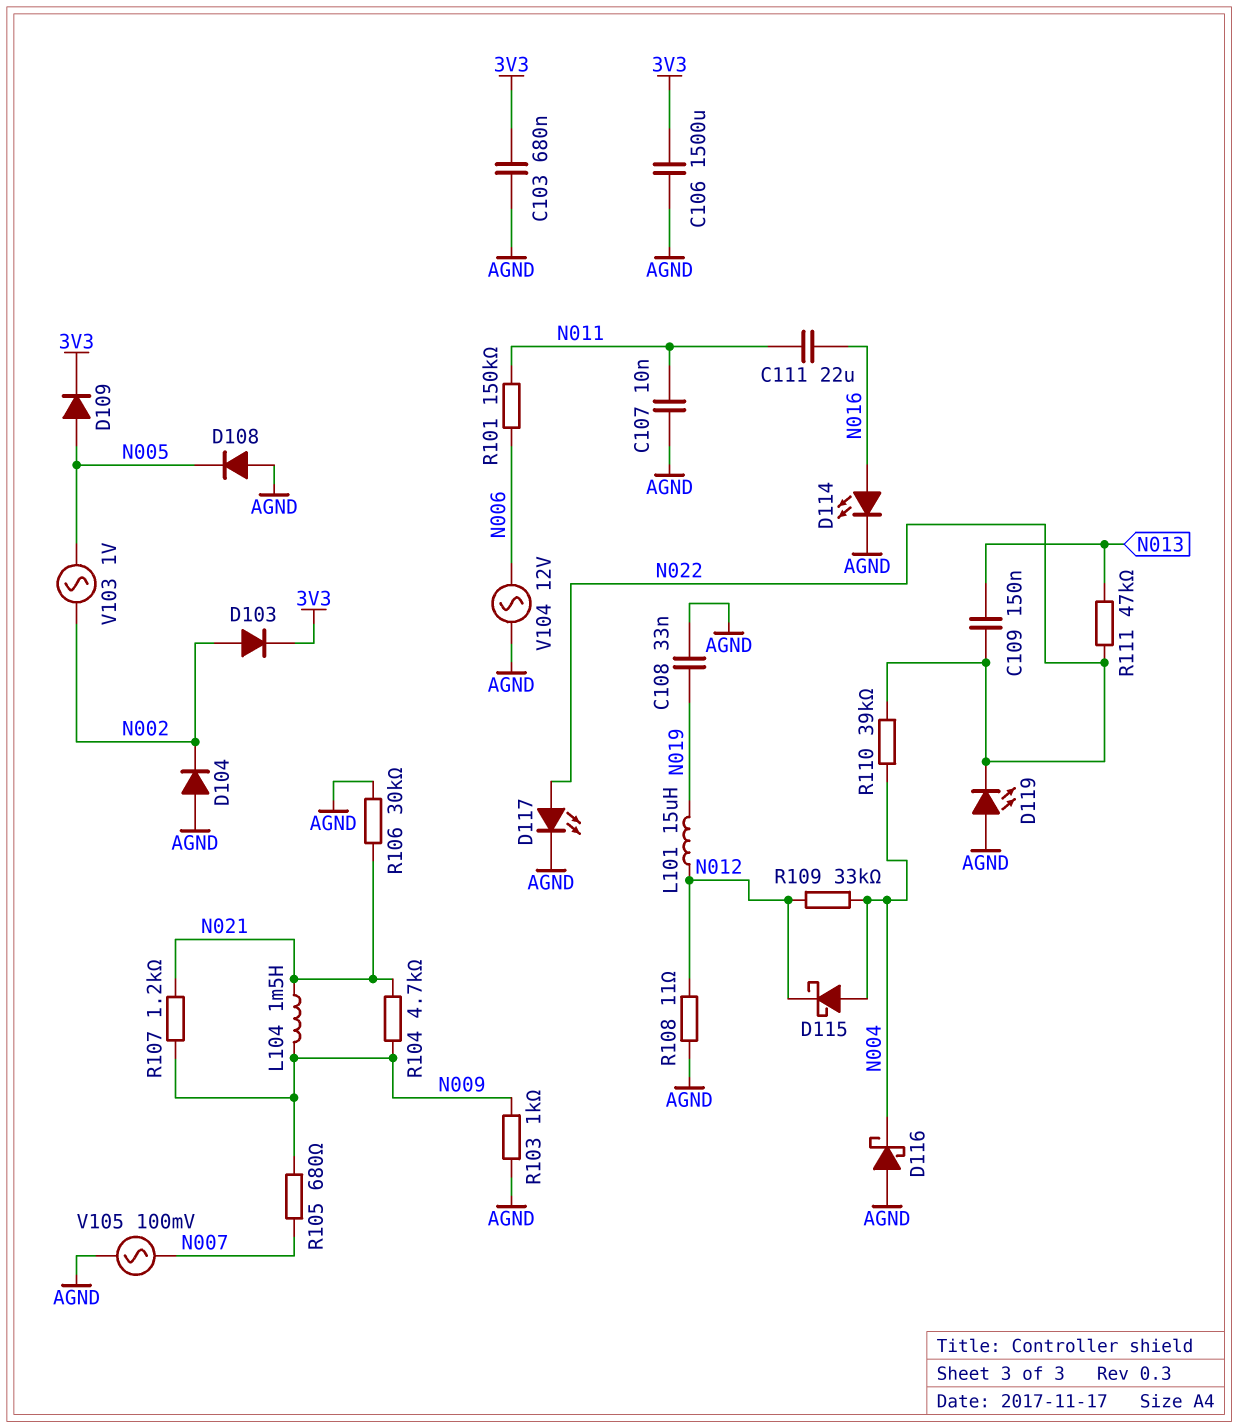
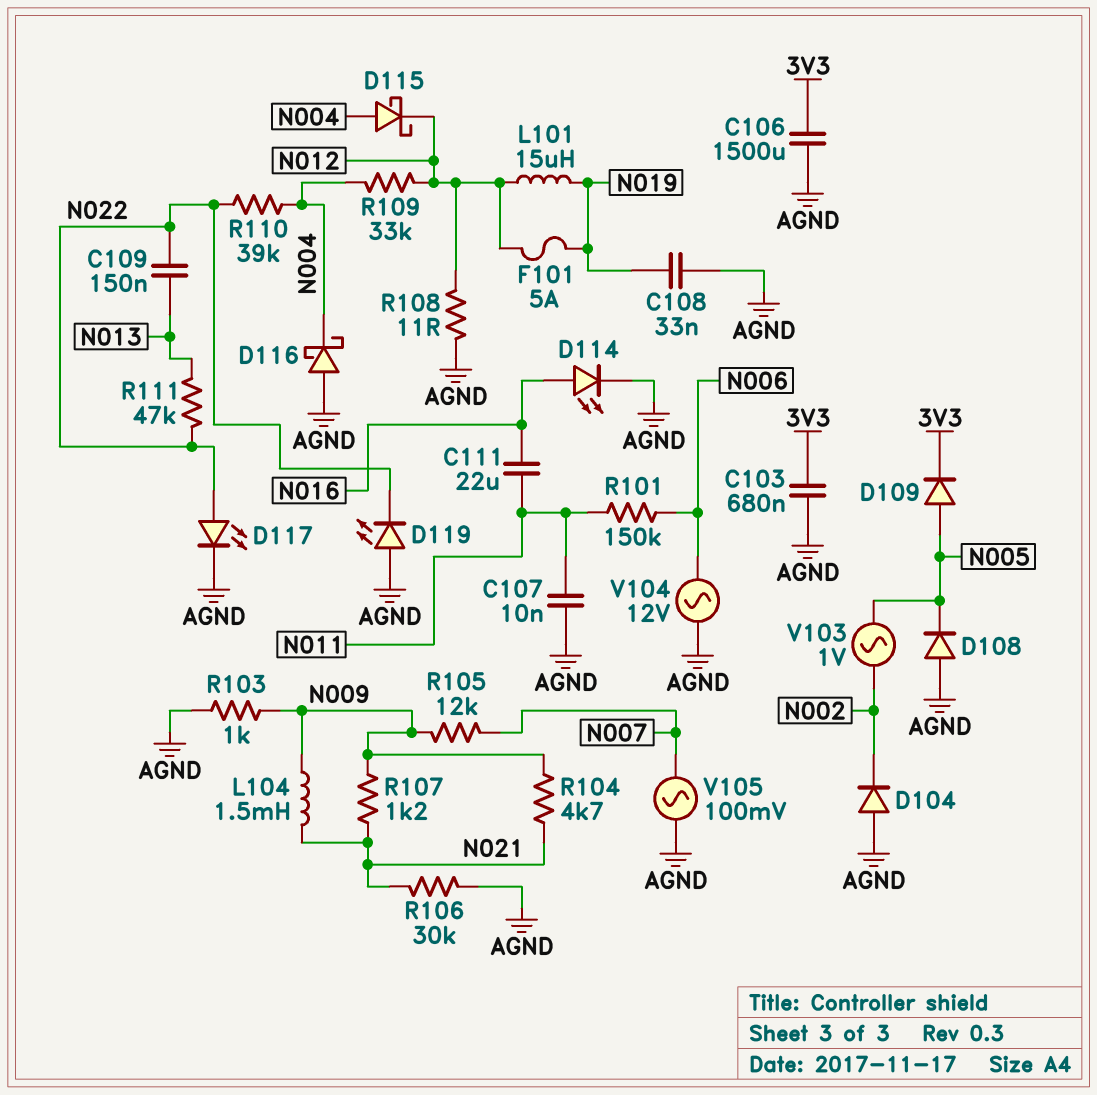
D103: diode (A N002, K 3V3) -> none
F101: none -> 5A (N012, N019)
R105: 680 (N007, N009) -> 12k (N007, N009)

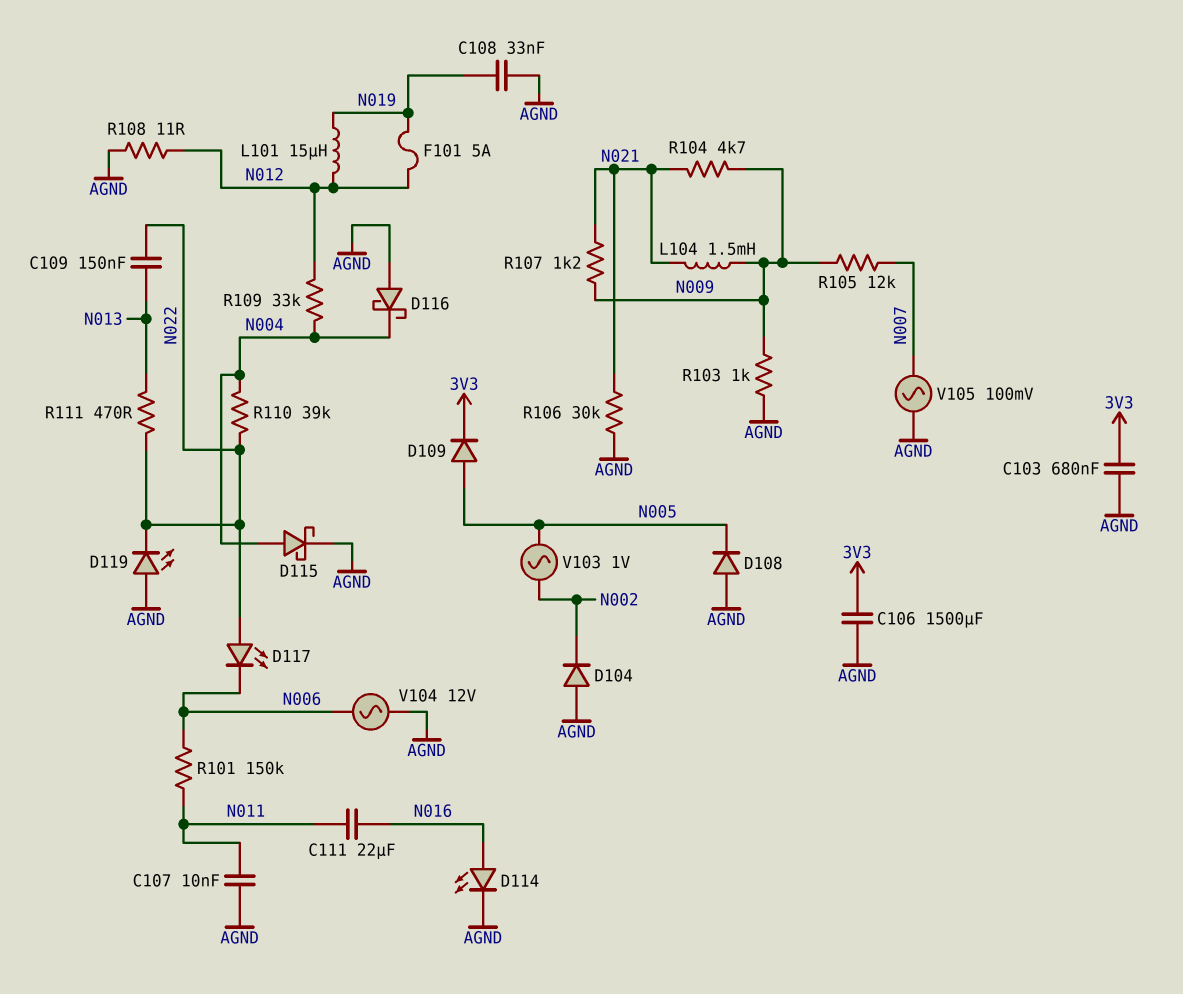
D115: schottky (A N004, K N012) -> schottky (A N004, K AGND)
D117: LED (A N022, K AGND) -> LED (A N022, K N006)
R111: 47k (N013, N022) -> 470 (N013, N022)

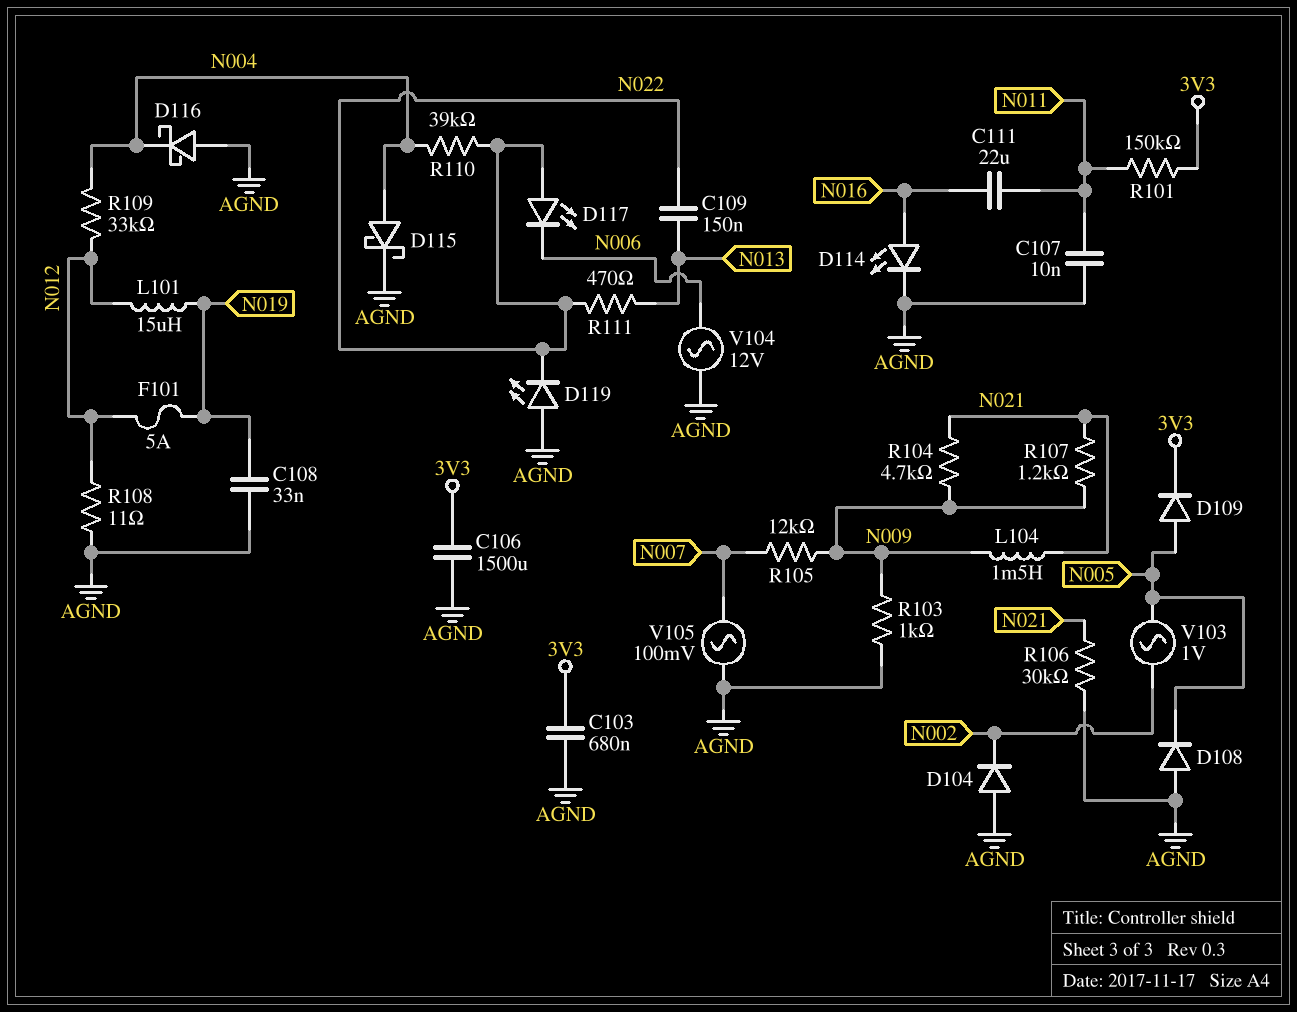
R101: 150k (N006, N011) -> 150k (3V3, N011)

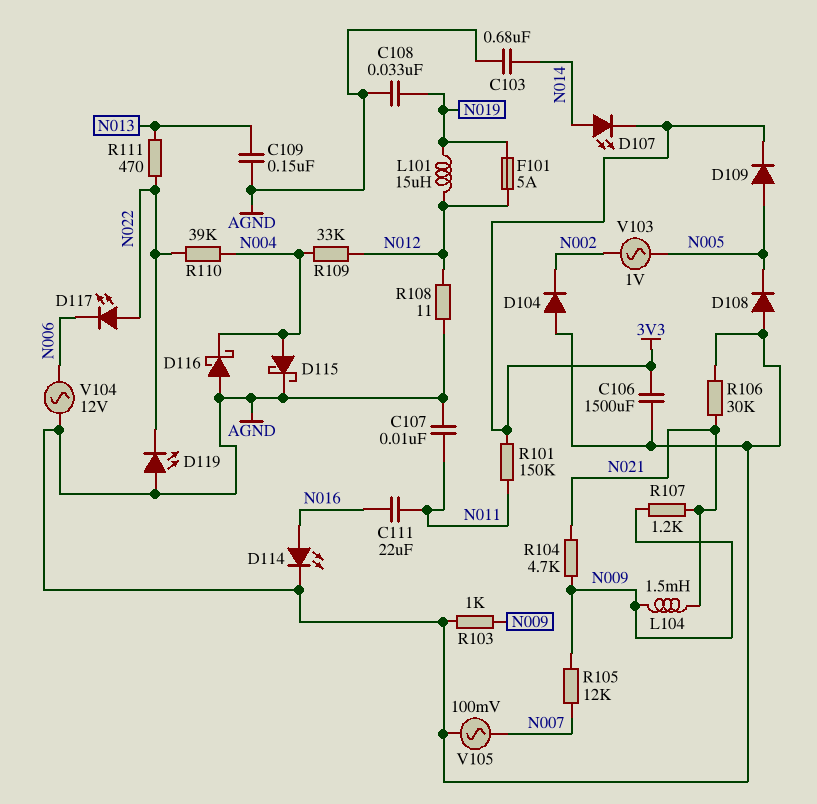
C103: 680nF (3V3, AGND) -> 680nF (AGND, N014)
C109: 150nF (N013, N022) -> 150nF (AGND, N013)
D107: none -> LED (A N014, K 3V3)

